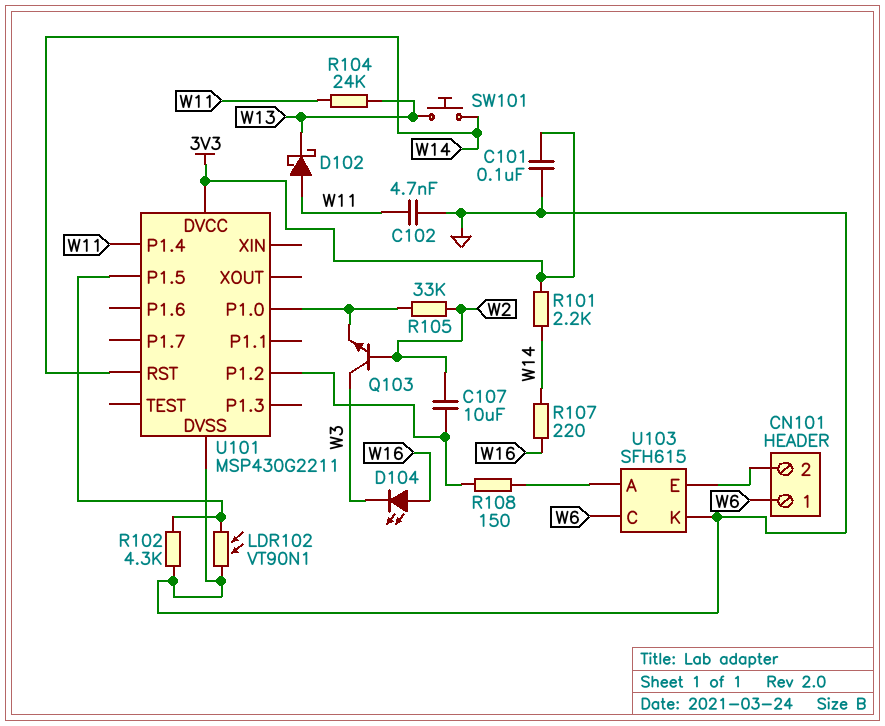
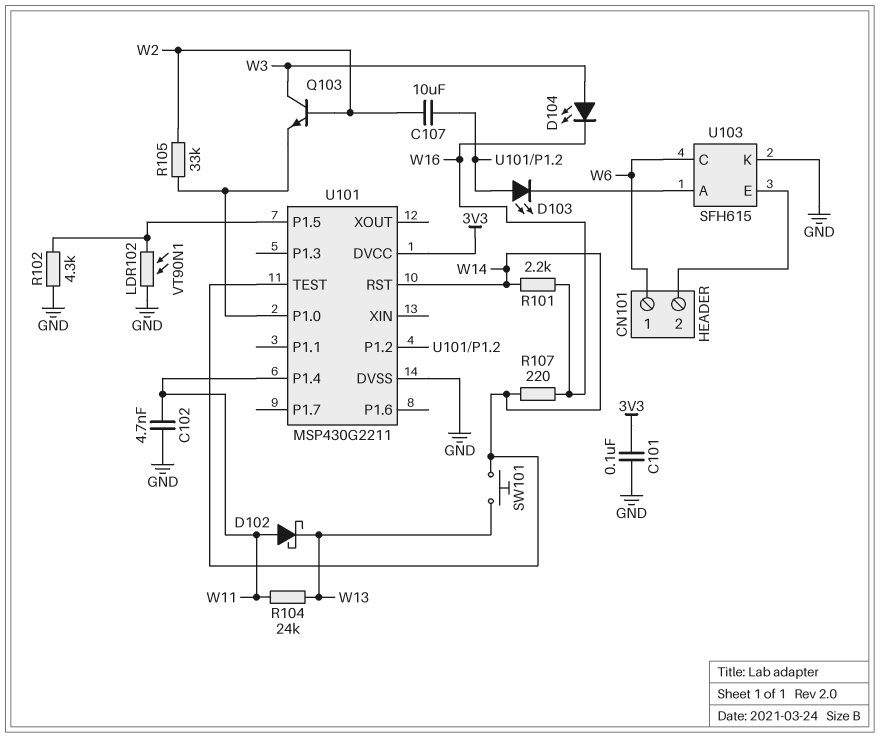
D103: none -> LED (A U101/P1.2, K U103/A)
D104: LED (A W16, K W3) -> LED (A W3, K W16)
R101: 2.2k (3V3, W14) -> 2.2k (W14, W16)
R108: 150 (U101/P1.2, U103/A) -> none
U101 pin TEST: none -> W14

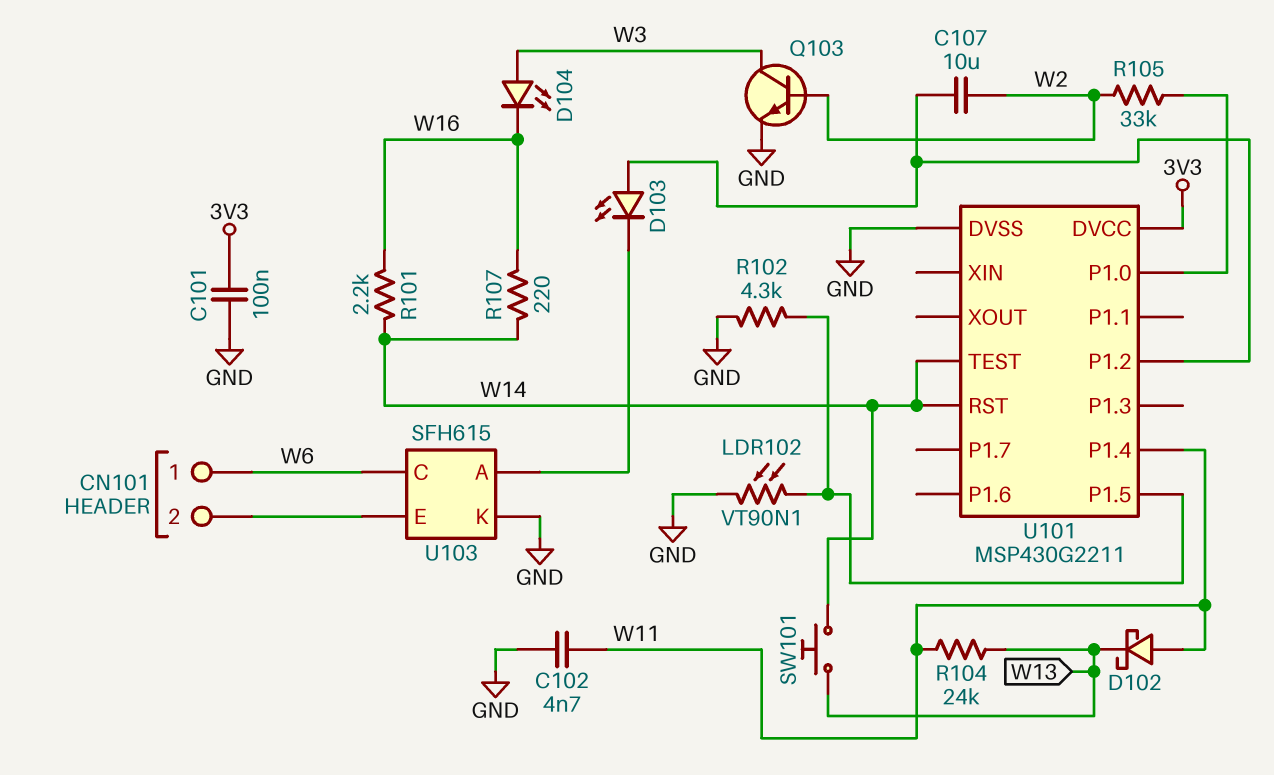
Q103: NPN (B W2, C W3, E U101/P1.0) -> NPN (B W2, C W3, E GND)

